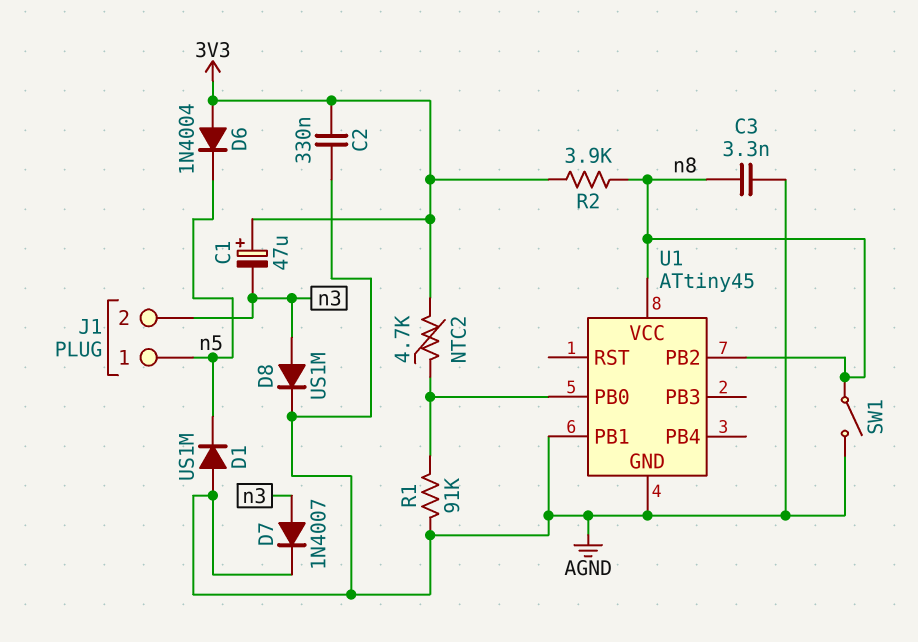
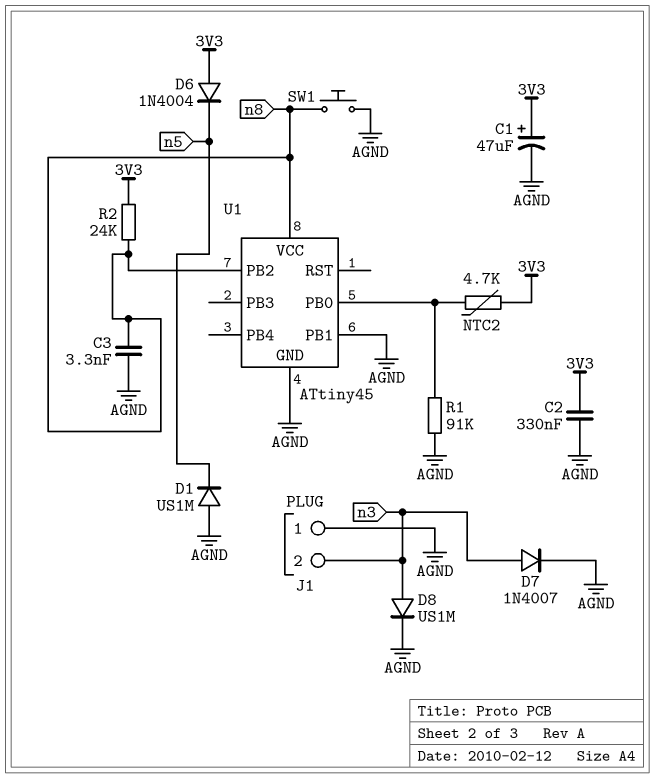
C1: 47uF (plus 3V3, minus n3) -> 47uF (plus 3V3, minus AGND)
J1 pin 1: n5 -> AGND
R2: 3.9k (3V3, n8) -> 24k (3V3, n8)
SW1: switch (AGND, n8) -> button (AGND, n8)

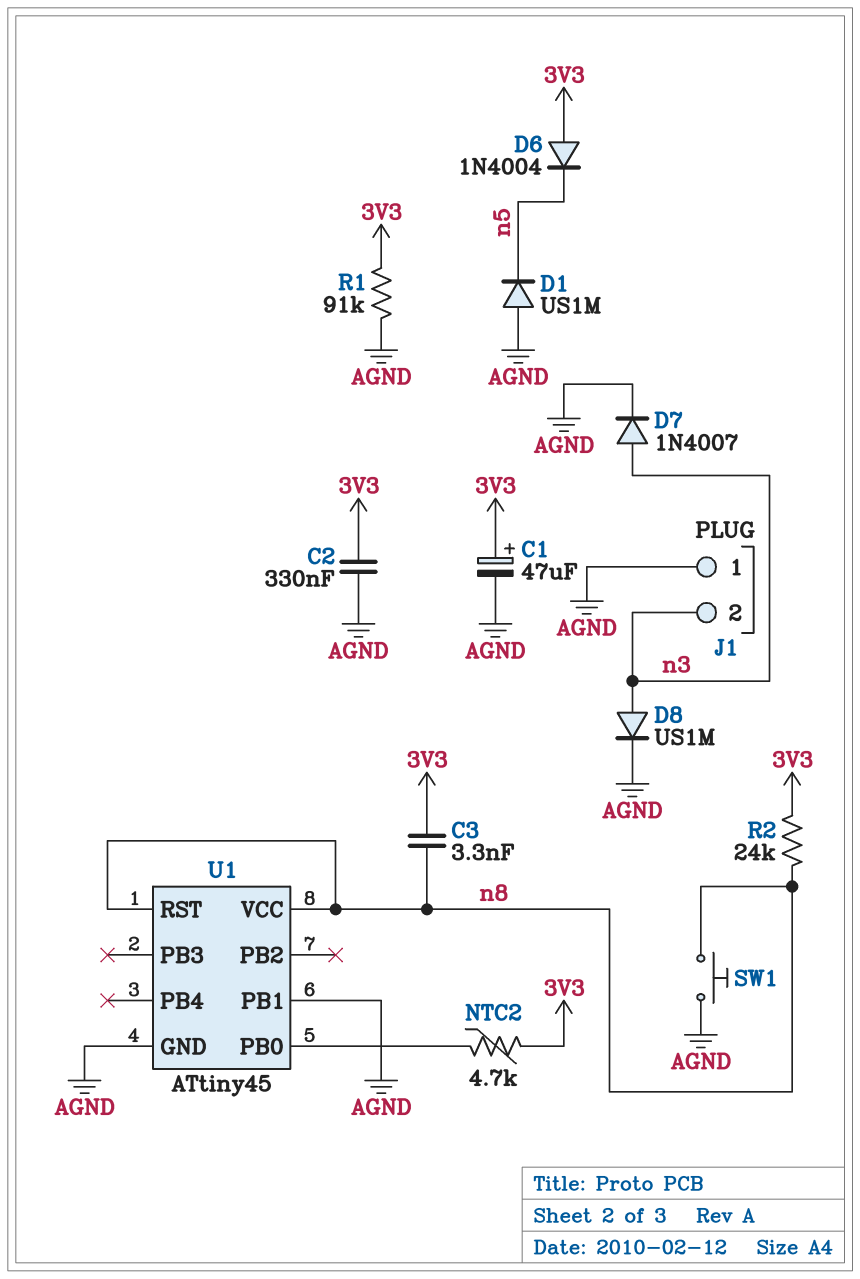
C3: 3.3nF (AGND, n8) -> 3.3nF (3V3, n8)
R1: 91k (AGND, U1/PB0) -> 91k (3V3, AGND)
U1 pin PB2: n8 -> none
U1 pin RST: none -> n8

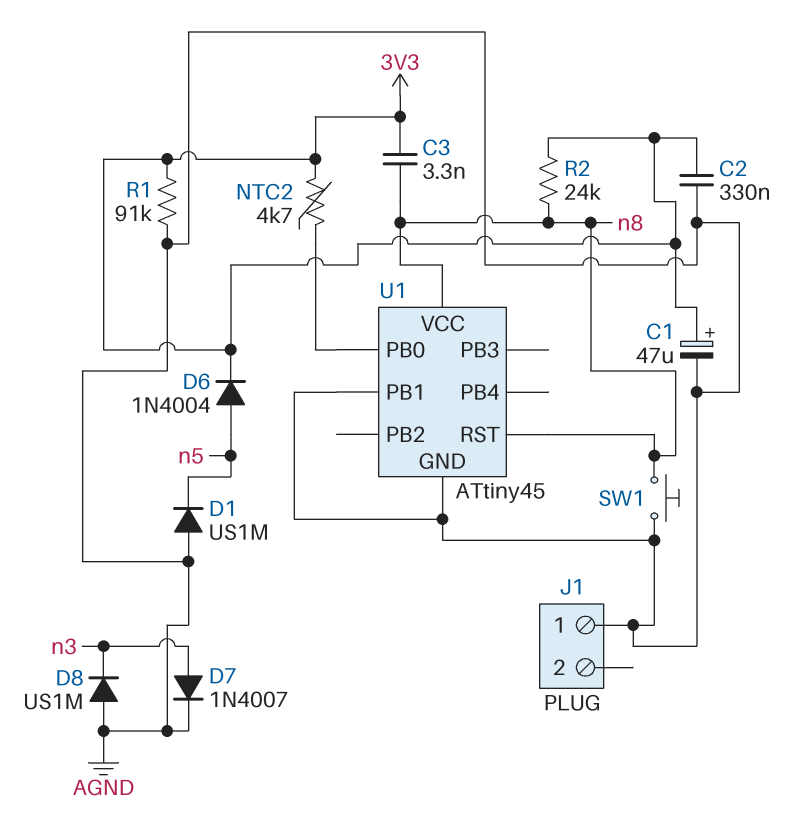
D6: diode 1N4004 (A 3V3, K n5) -> diode 1N4004 (A n5, K 3V3)
D8: diode US1M (A n3, K AGND) -> diode US1M (A AGND, K n3)
J1 pin 2: n3 -> none

